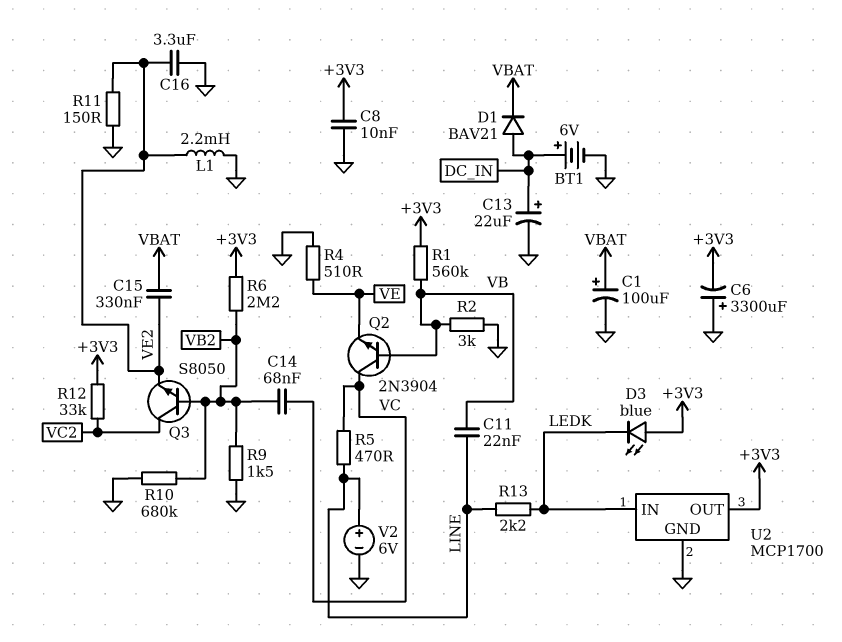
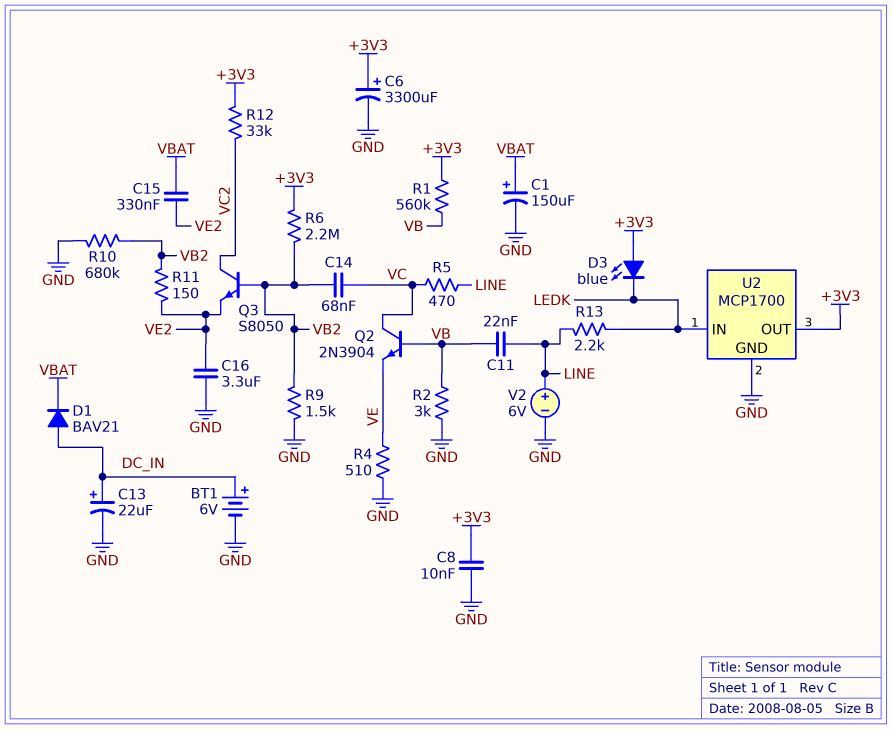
C1: 100uF (plus VBAT, minus GND) -> 150uF (plus VBAT, minus GND)
C6: 3300uF (plus GND, minus +3V3) -> 3300uF (plus +3V3, minus GND)
L1: 2.2mH (GND, VE2) -> none
R11: 150 (GND, VE2) -> 150 (VB2, VE2)

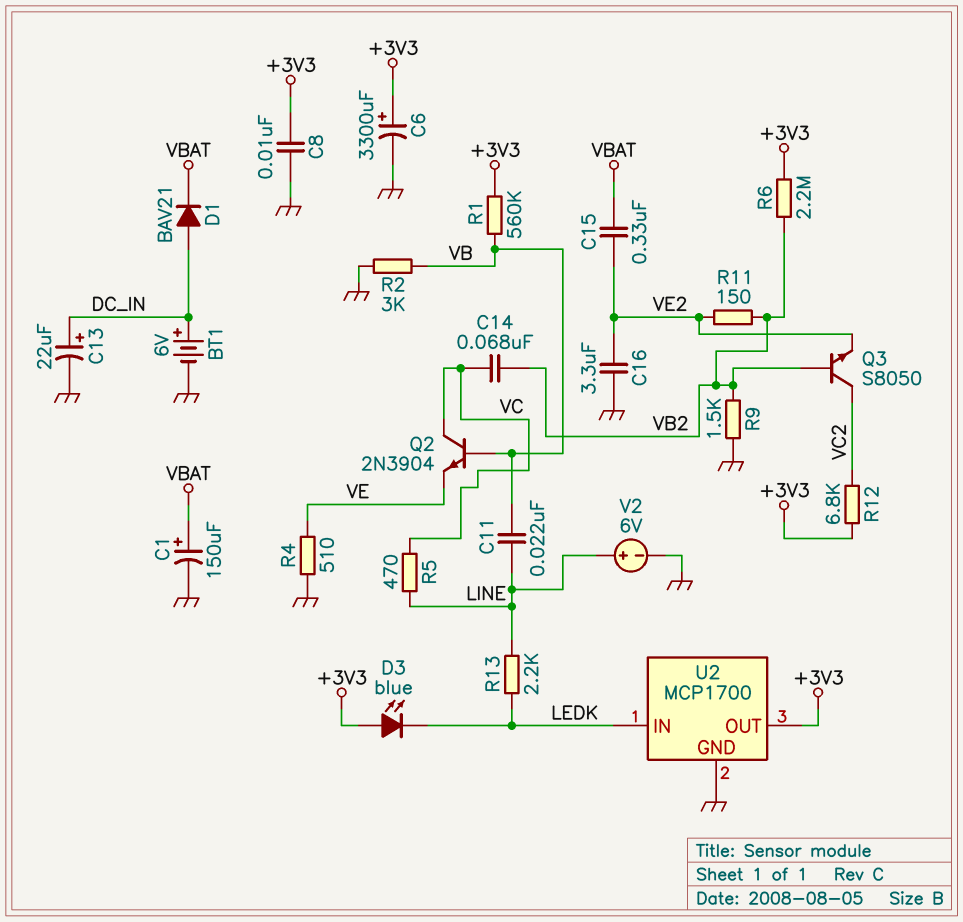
R10: 680k (GND, VB2) -> none
R12: 33k (+3V3, VC2) -> 6.8k (+3V3, VC2)

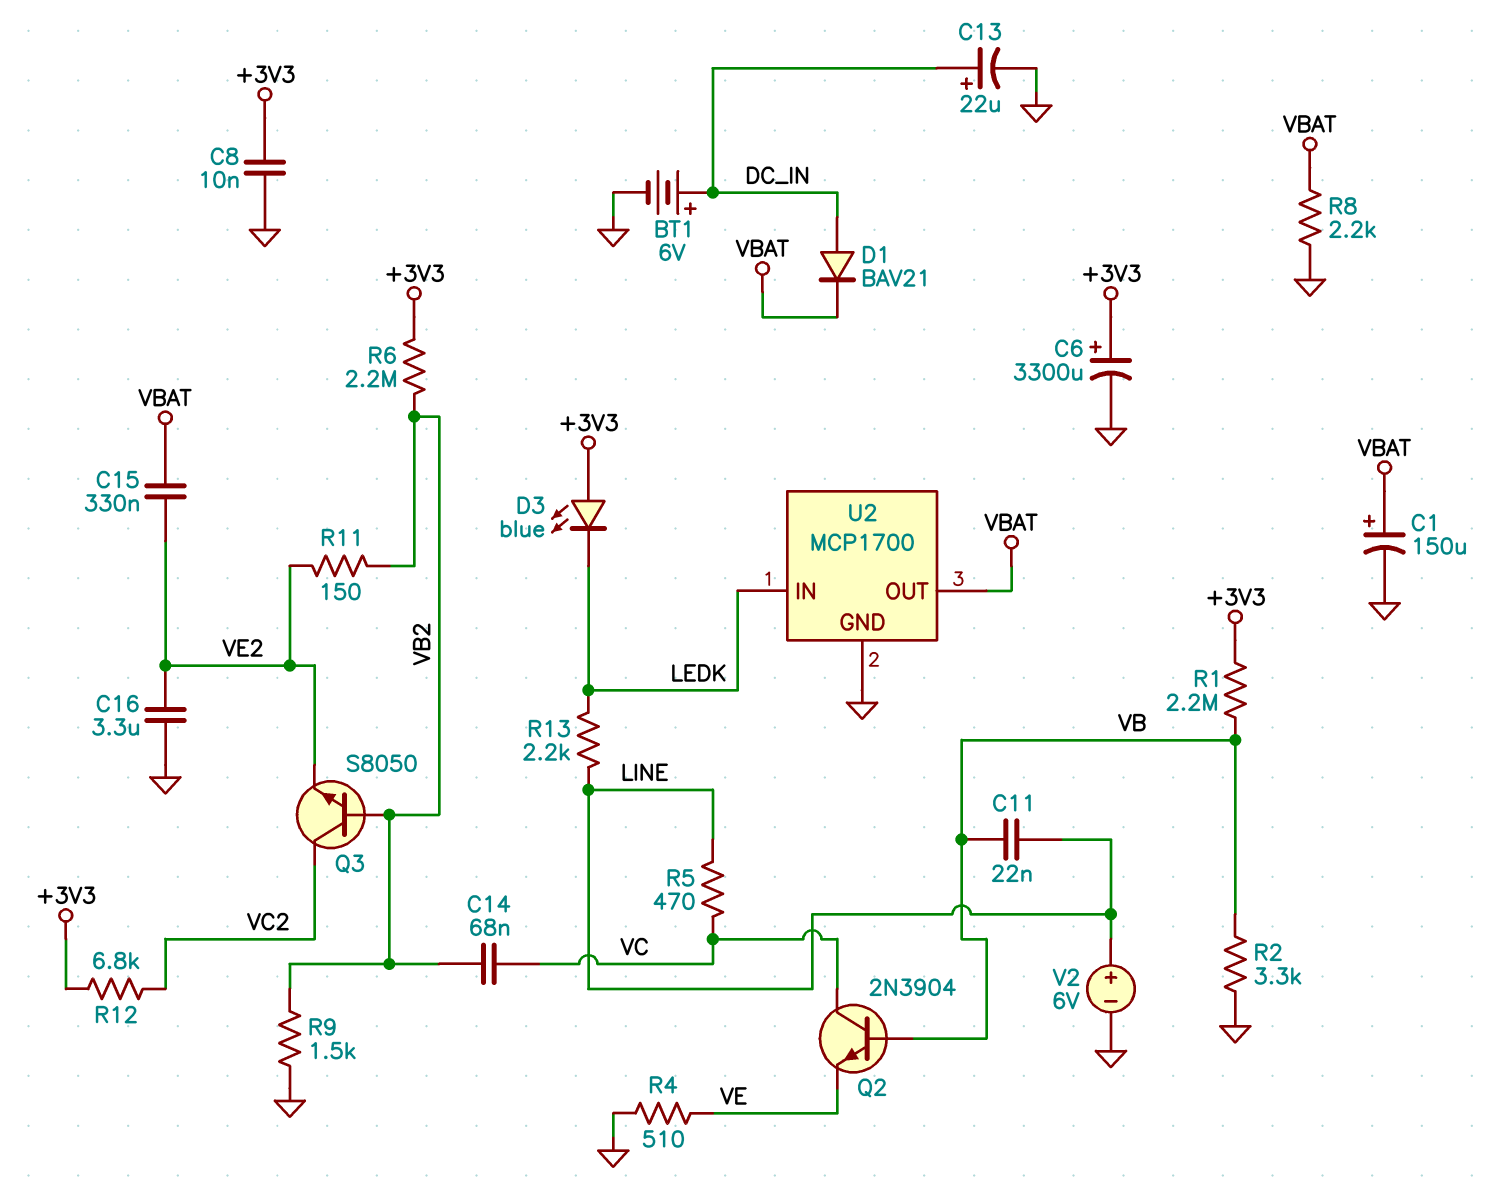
R1: 560k (+3V3, VB) -> 2.2M (+3V3, VB)
R2: 3k (GND, VB) -> 3.3k (GND, VB)
R8: none -> 2.2k (GND, VBAT)
U2 pin OUT: +3V3 -> VBAT

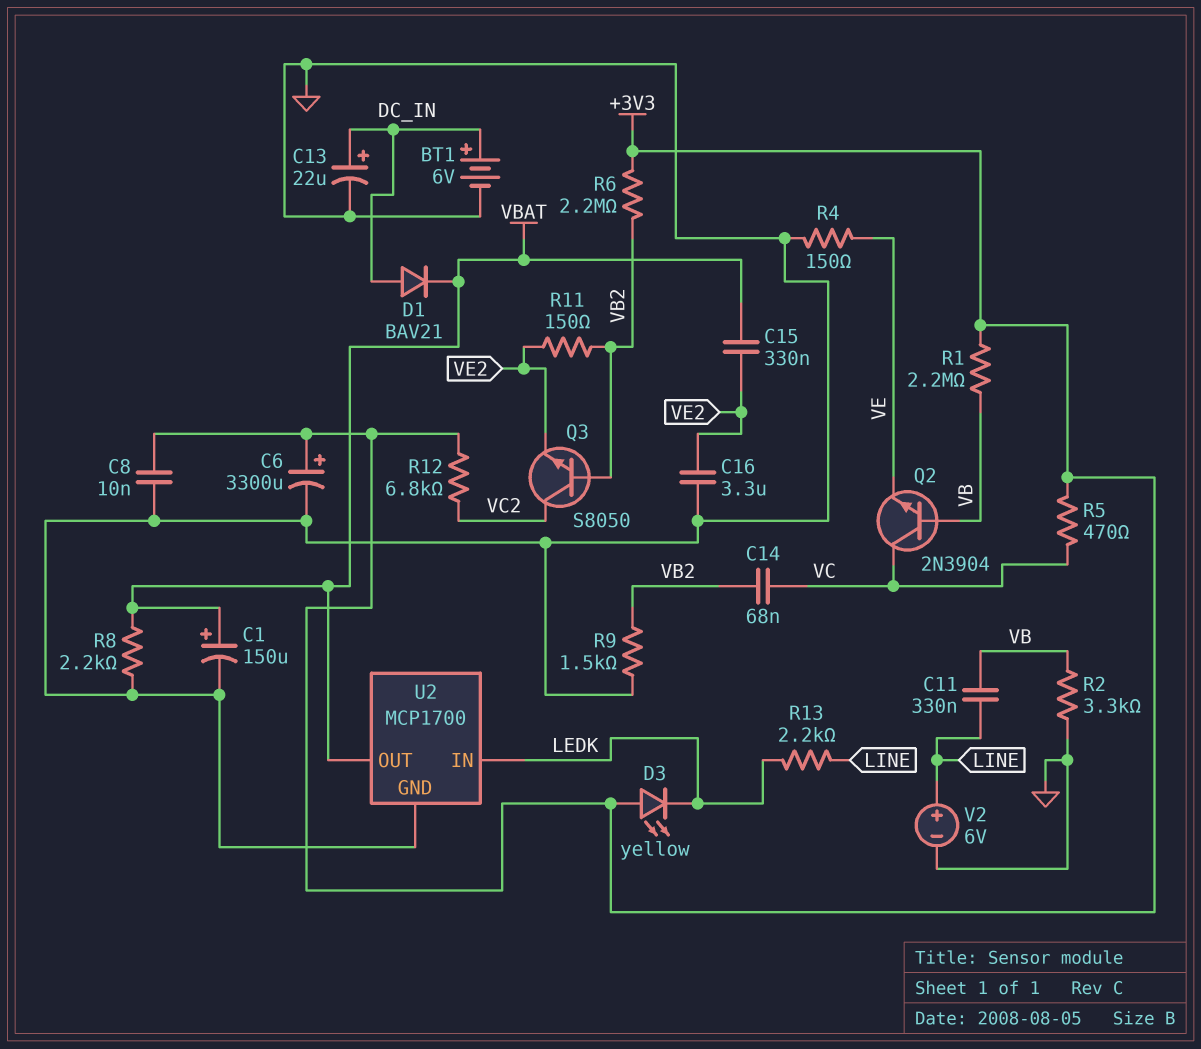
C11: 22nF (LINE, VB) -> 330nF (LINE, VB)
D3: LED blue (A +3V3, K LEDK) -> LED yellow (A +3V3, K LEDK)
R4: 510 (GND, VE) -> 150 (GND, VE)
R5: 470 (LINE, VC) -> 470 (+3V3, VC)

